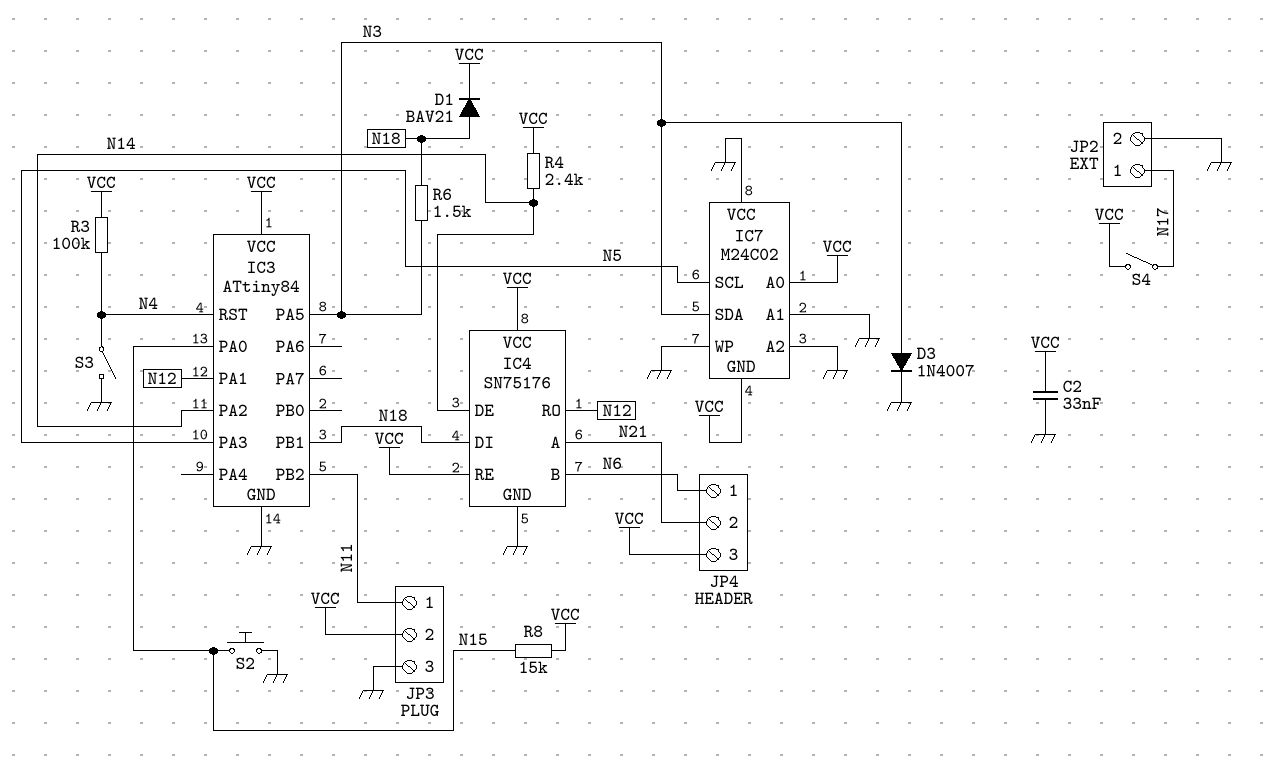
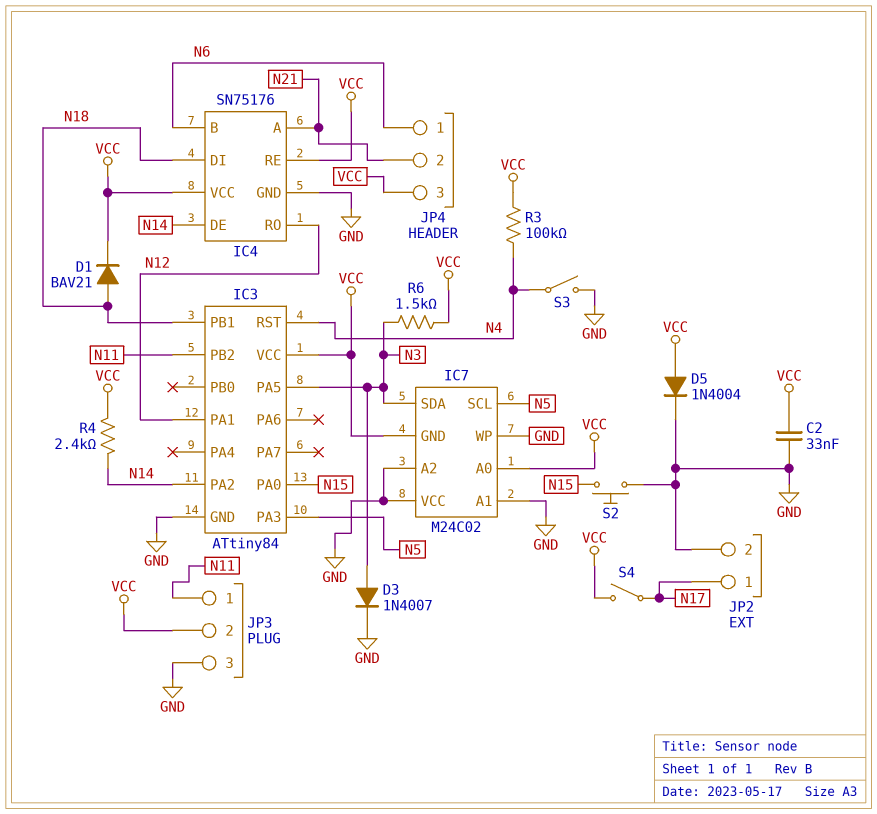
D5: none -> diode 1N4004 (A VCC, K GND)
R6: 1.5k (N3, N18) -> 1.5k (N3, VCC)
R8: 15k (N15, VCC) -> none

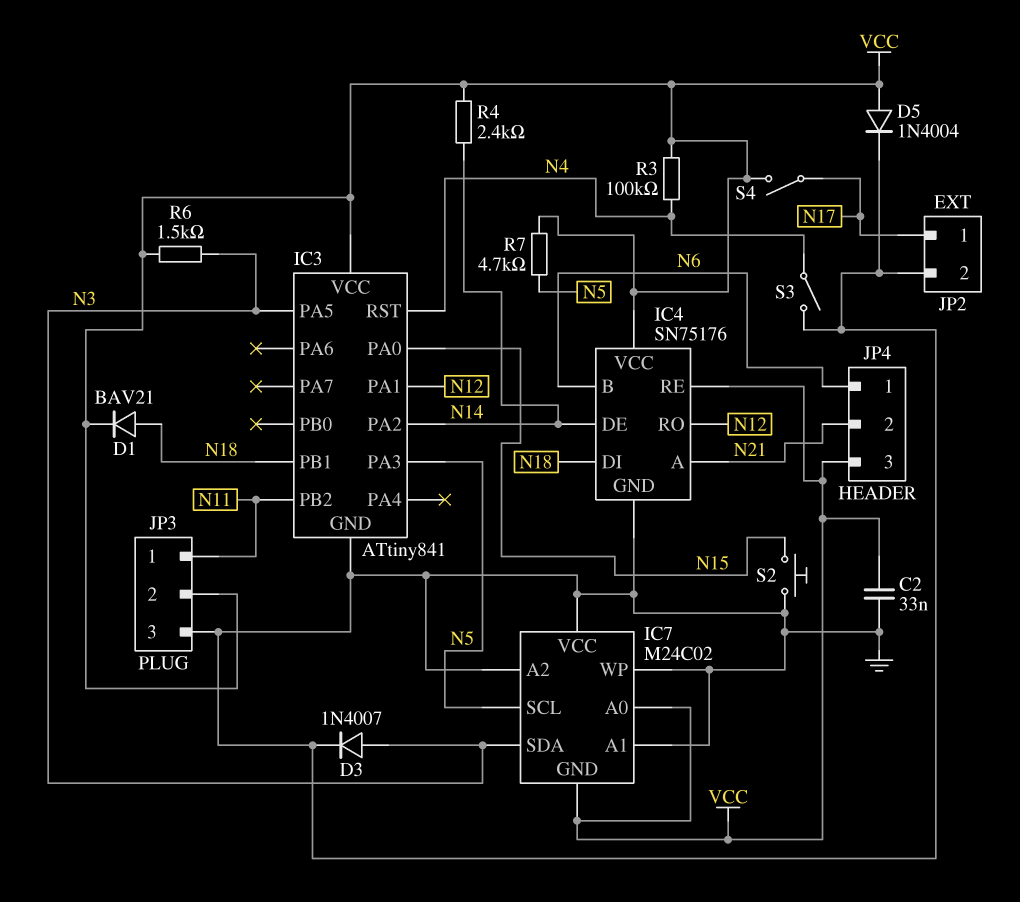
IC3: ATtiny84 -> ATtiny841
R7: none -> 4.7k (N5, VCC)

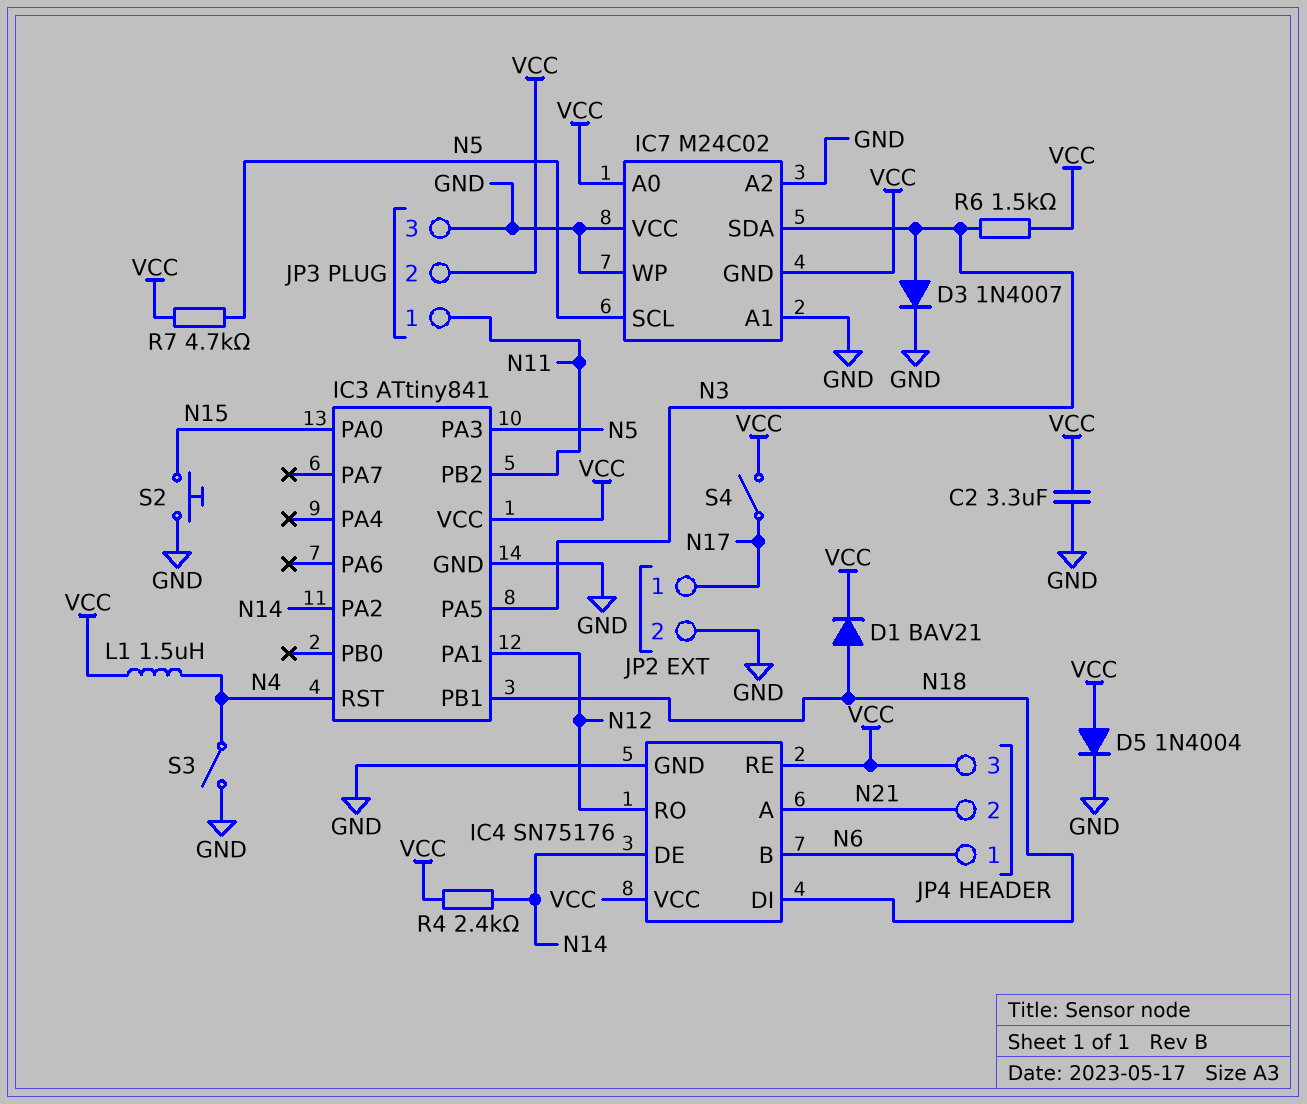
C2: 33nF (GND, VCC) -> 3.3uF (GND, VCC)
L1: none -> 1.5uH (N4, VCC)
R3: 100k (N4, VCC) -> none

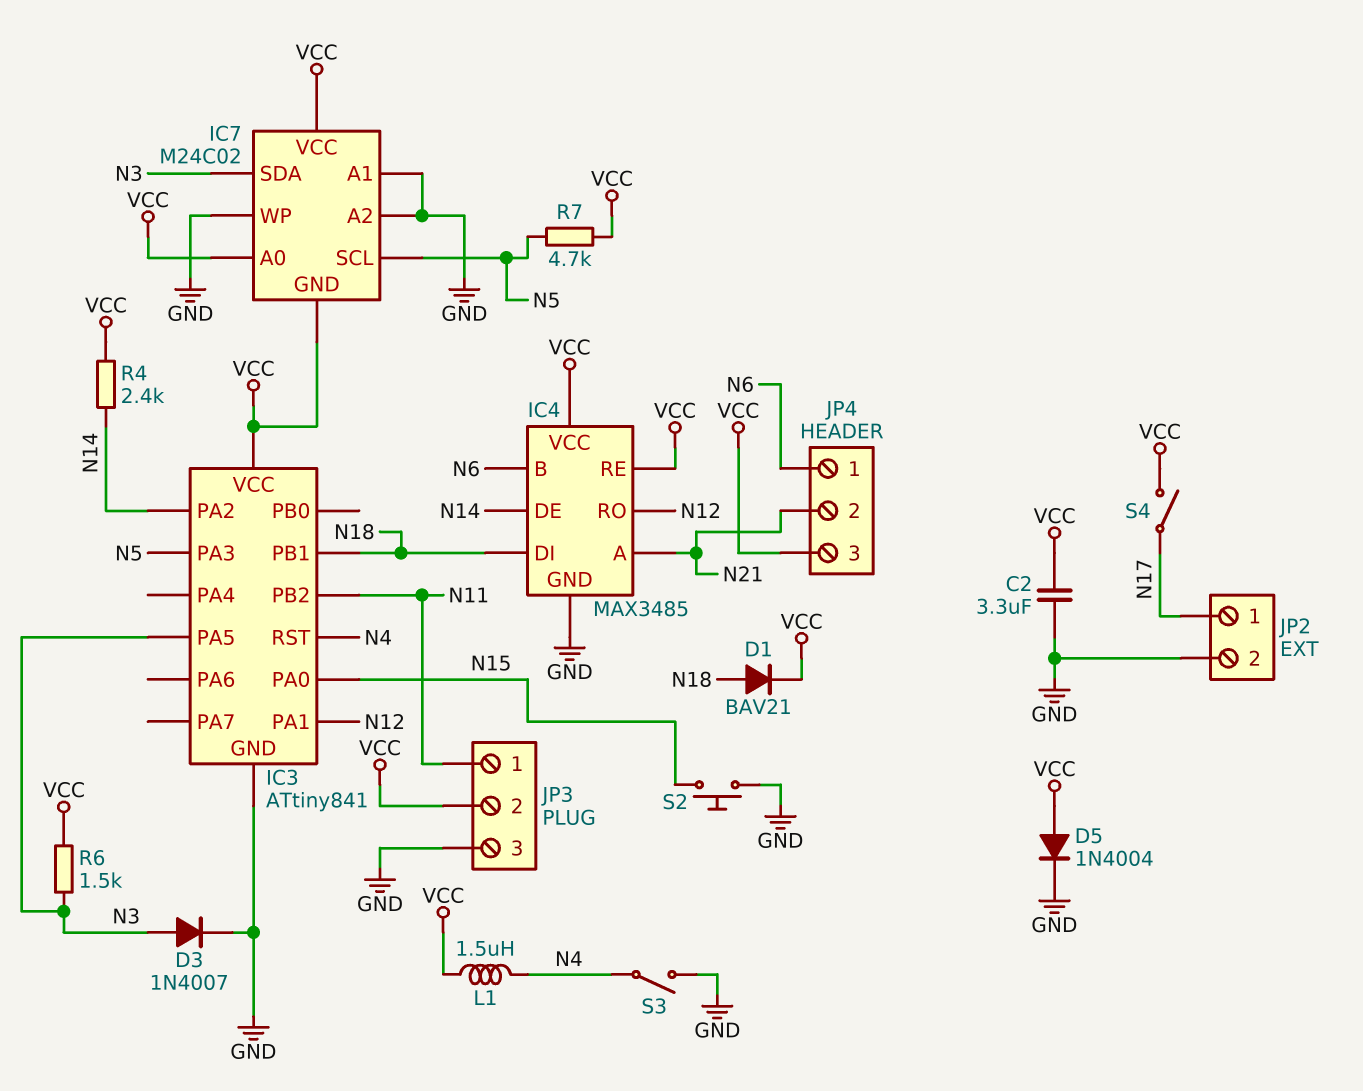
IC4: SN75176 -> MAX3485
IC7 pin VCC: GND -> VCC

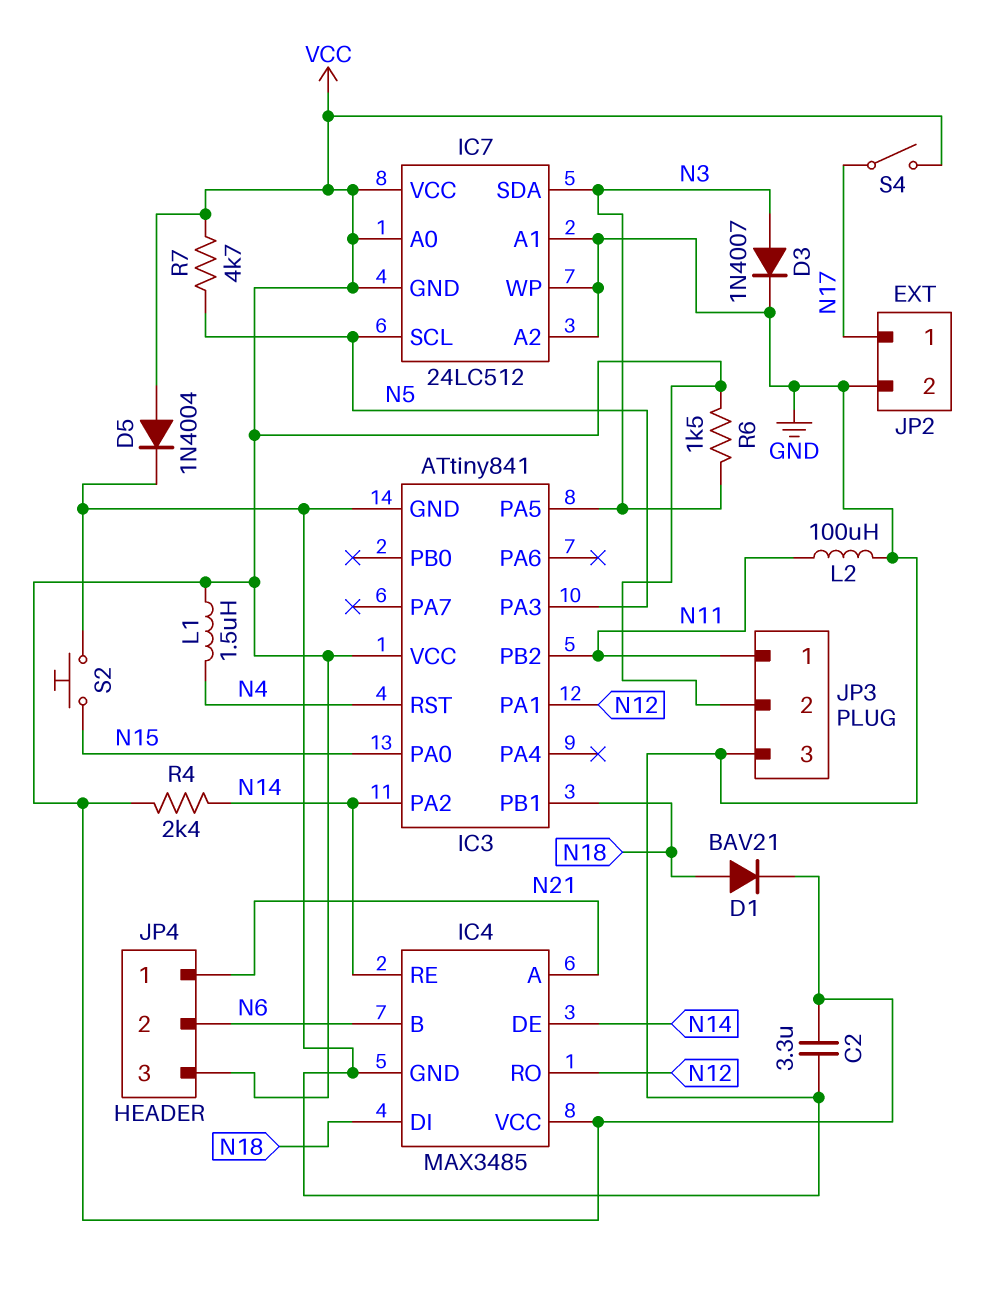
IC4 pin RE: VCC -> N14
IC7: M24C02 -> 24LC512
JP4 pin 1: N6 -> N21
JP4 pin 2: N21 -> N6
L2: none -> 100uH (GND, N11)
S3: switch (GND, N4) -> none

